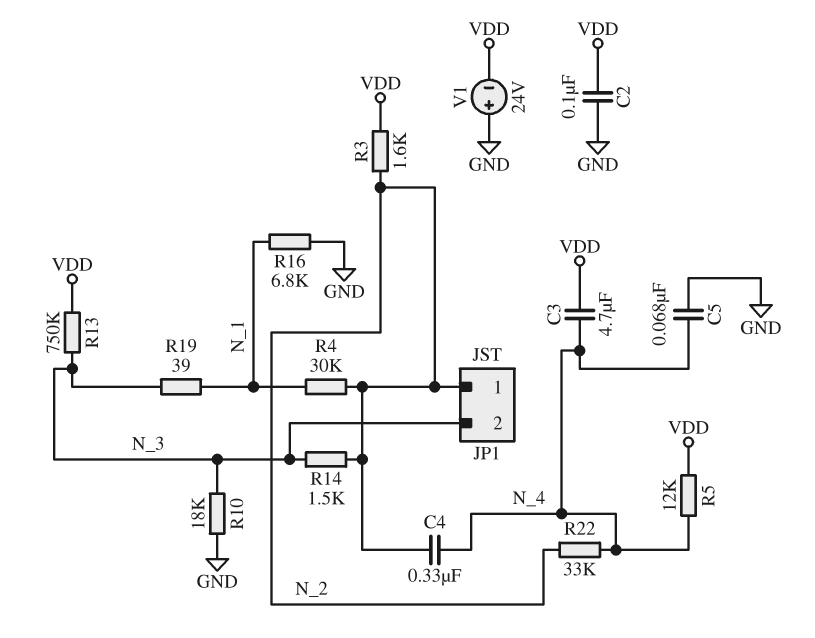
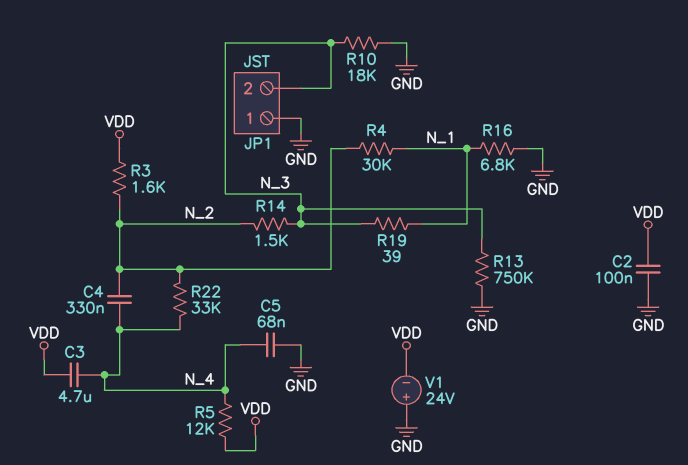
JP1 pin 1: N_2 -> GND
R13: 750k (N_3, VDD) -> 750k (GND, N_3)

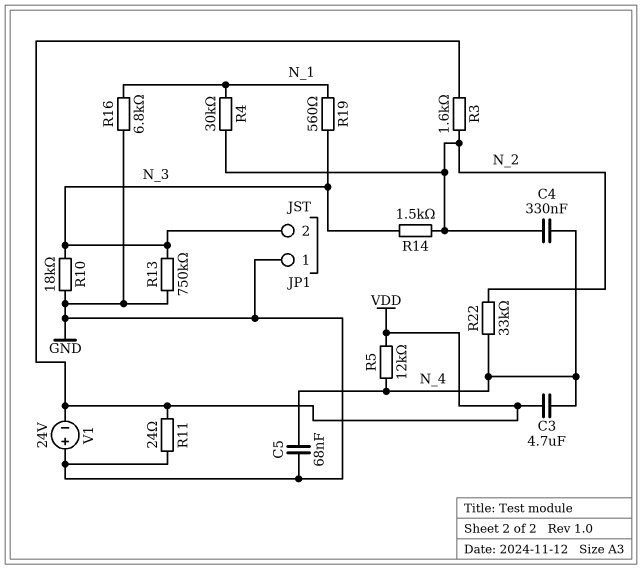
C2: 100nF (GND, VDD) -> none
R11: none -> 24 (GND, VDD)
R19: 39 (N_1, N_3) -> 560 (N_1, N_3)

